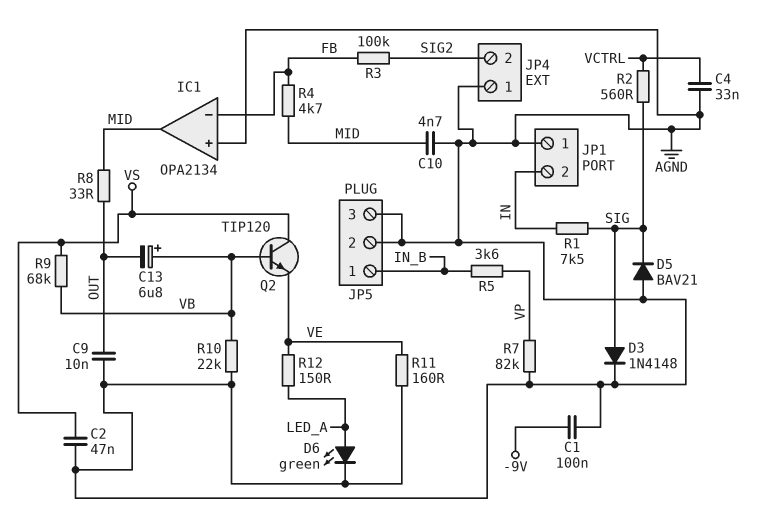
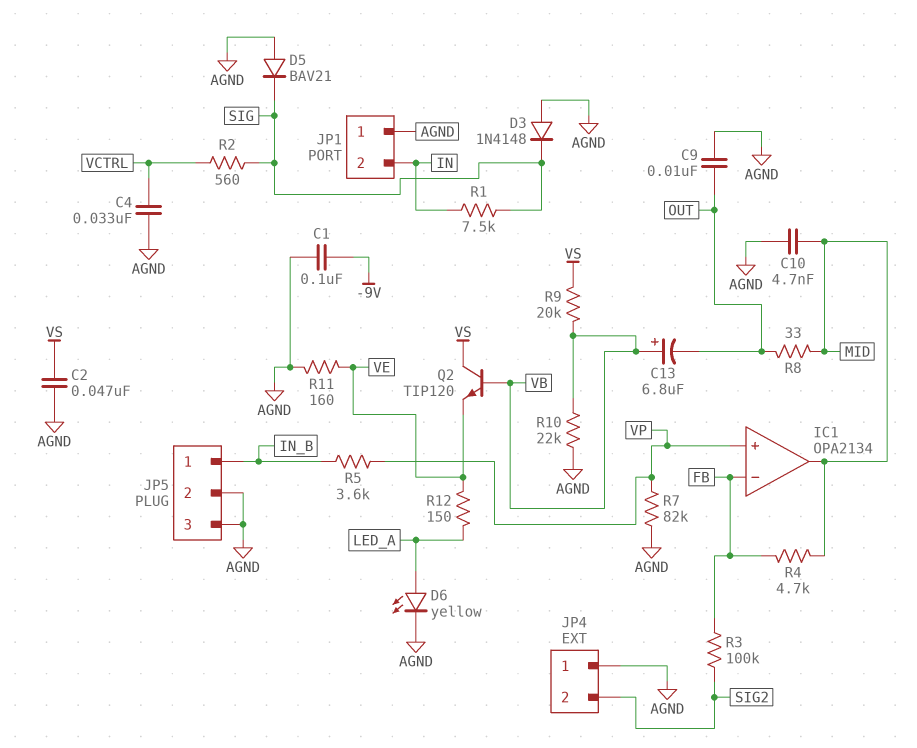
D3: diode 1N4148 (A SIG, K AGND) -> diode 1N4148 (A AGND, K SIG)
D6: LED green (A LED_A, K AGND) -> LED yellow (A LED_A, K AGND)
IC1 pin in+: AGND -> VP
R9: 68k (VB, VS) -> 20k (VB, VS)

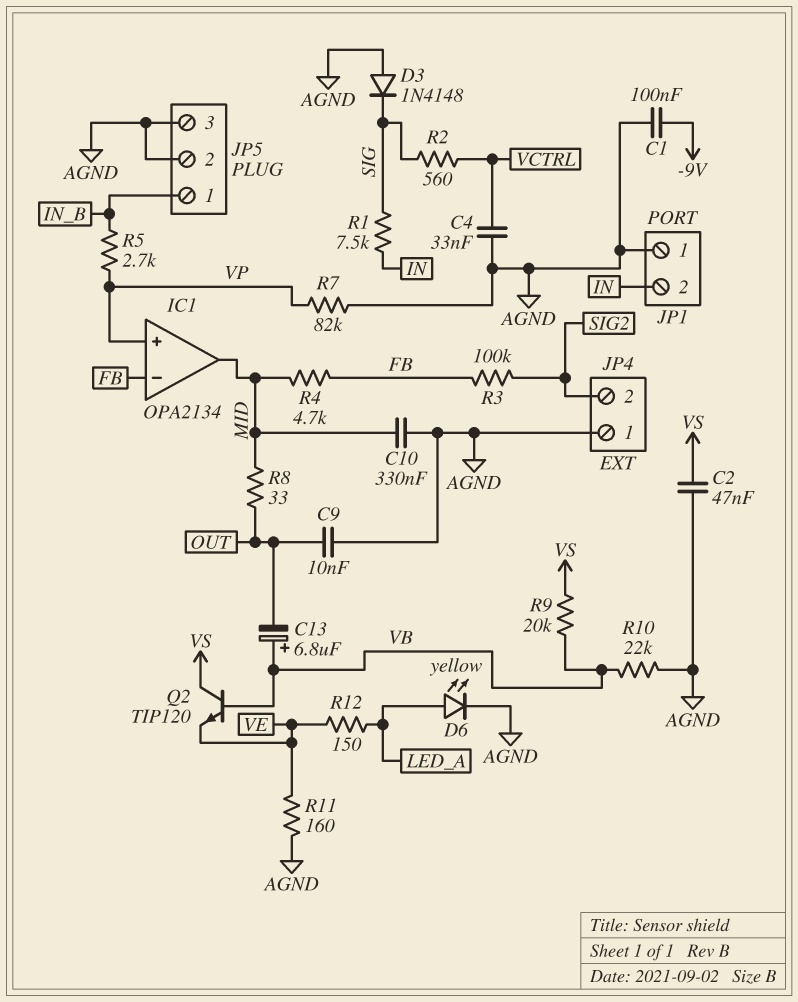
C10: 4.7nF (AGND, MID) -> 330nF (AGND, MID)
D5: diode BAV21 (A AGND, K SIG) -> none
R5: 3.6k (IN_B, VP) -> 2.7k (IN_B, VP)

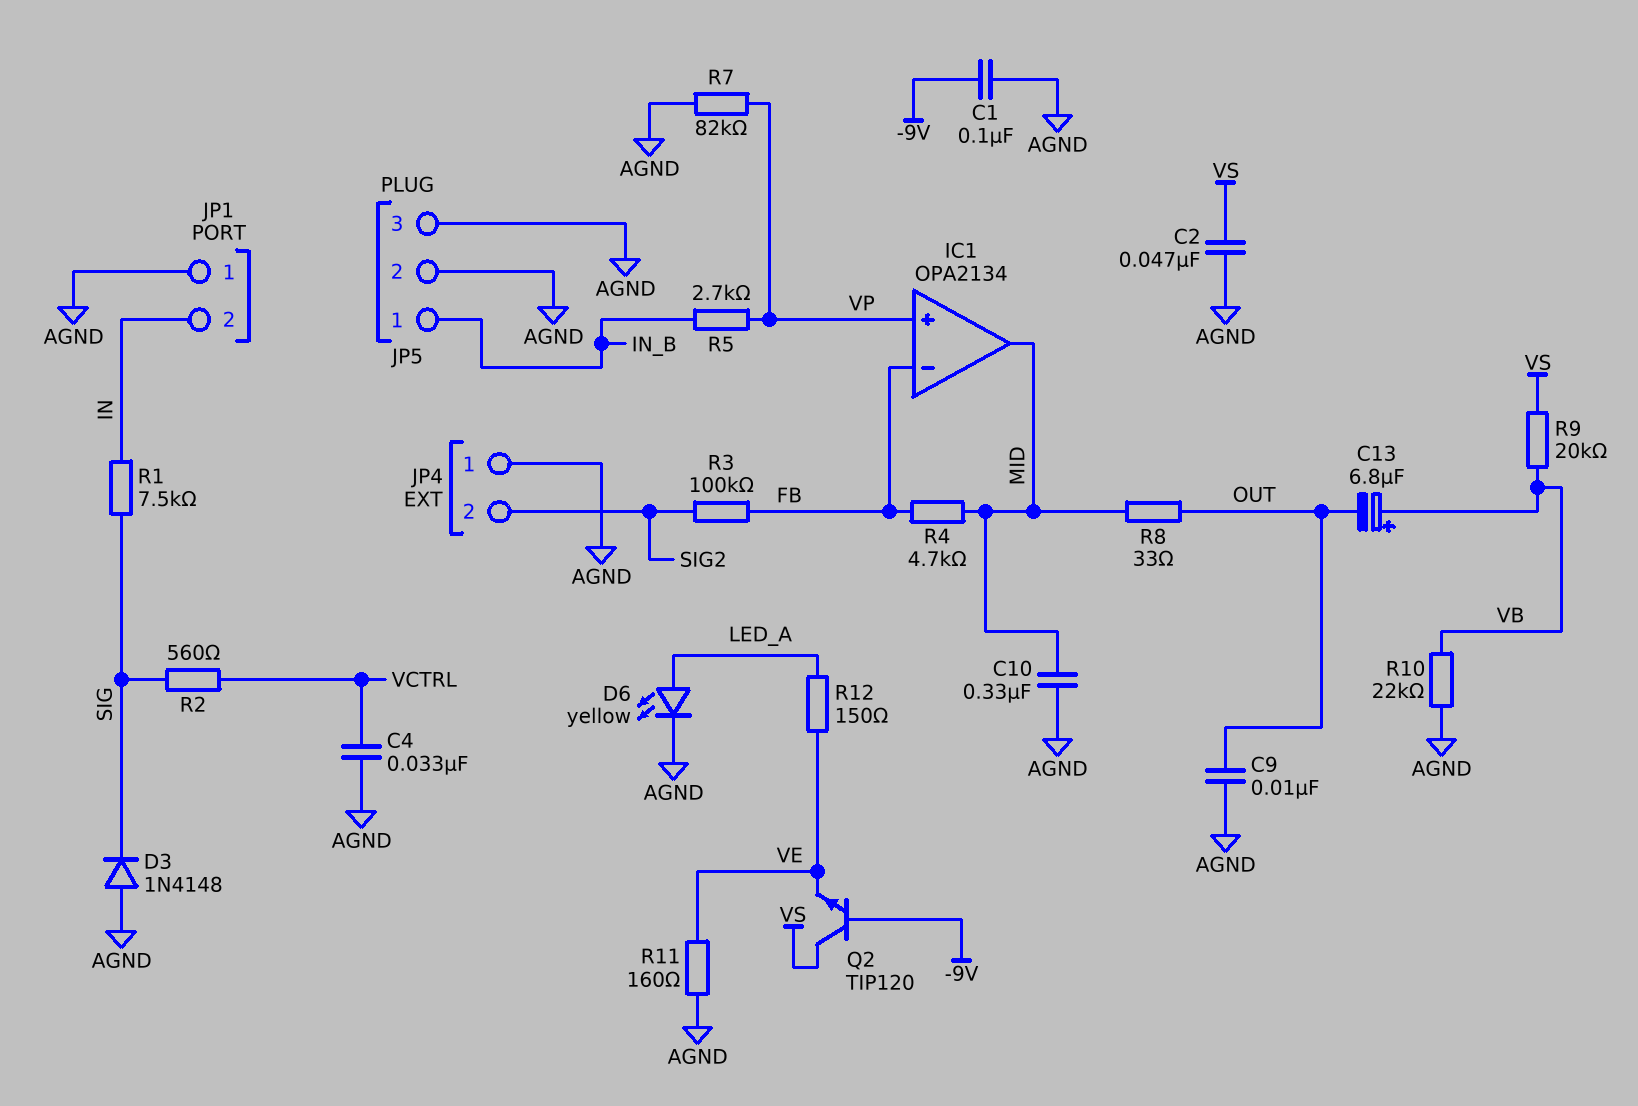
Q2: NPN TIP120 (B VB, C VS, E VE) -> NPN TIP120 (B -9V, C VS, E VE)

